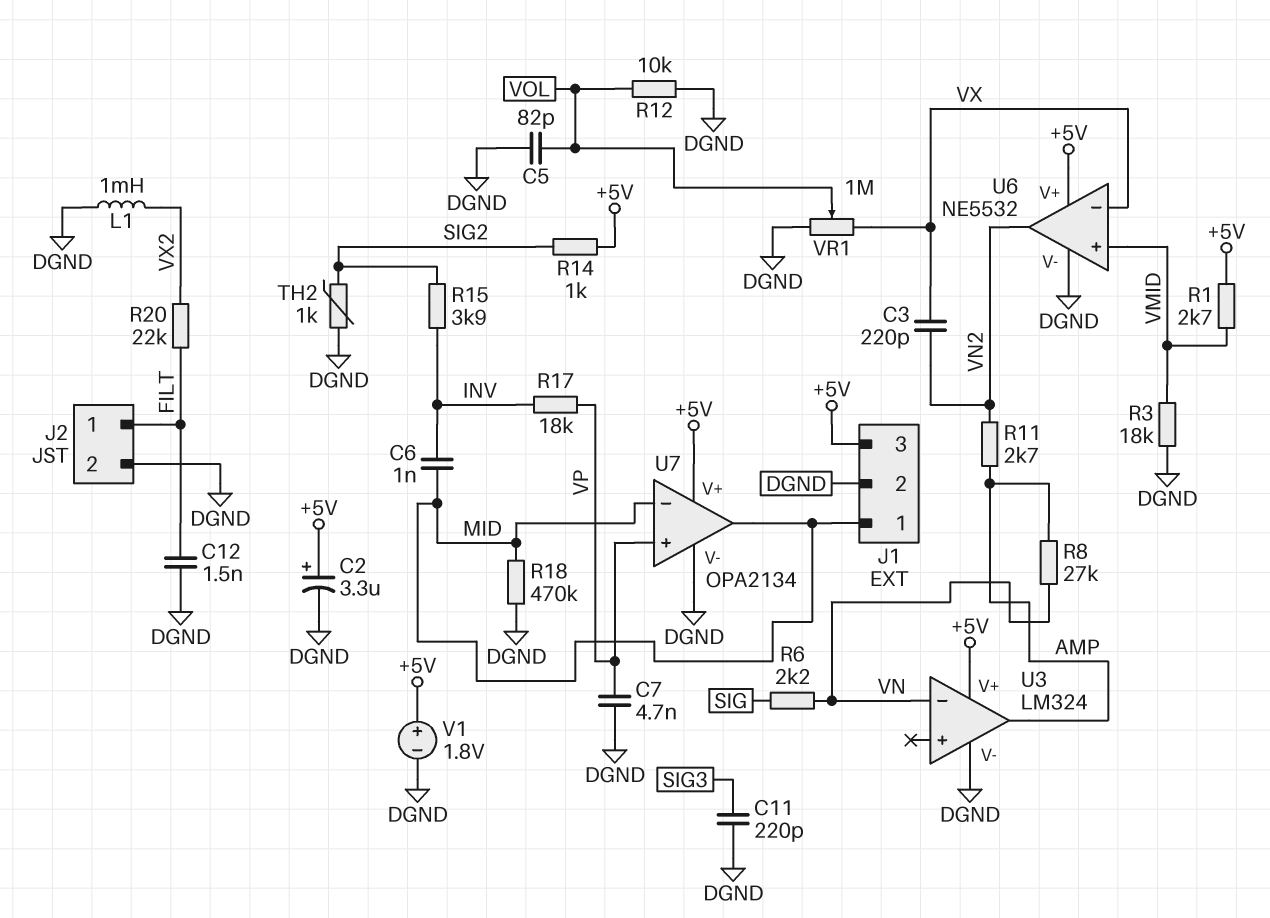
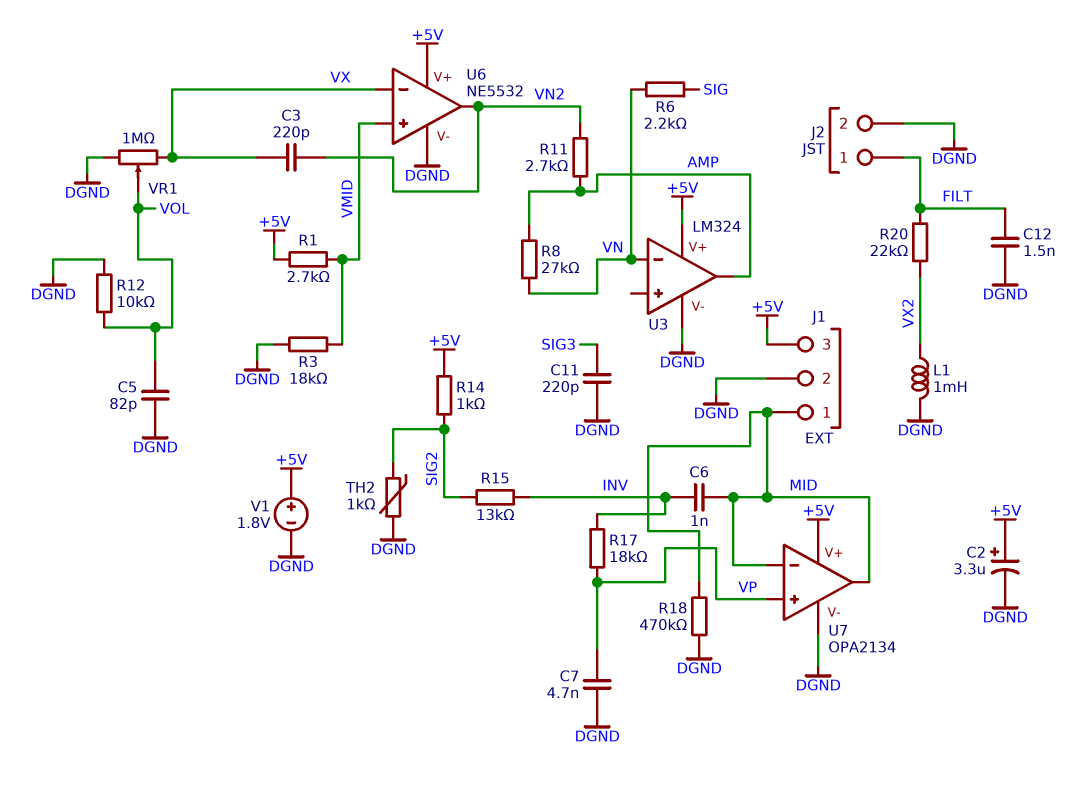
R15: 3.9k (INV, SIG2) -> 13k (INV, SIG2)

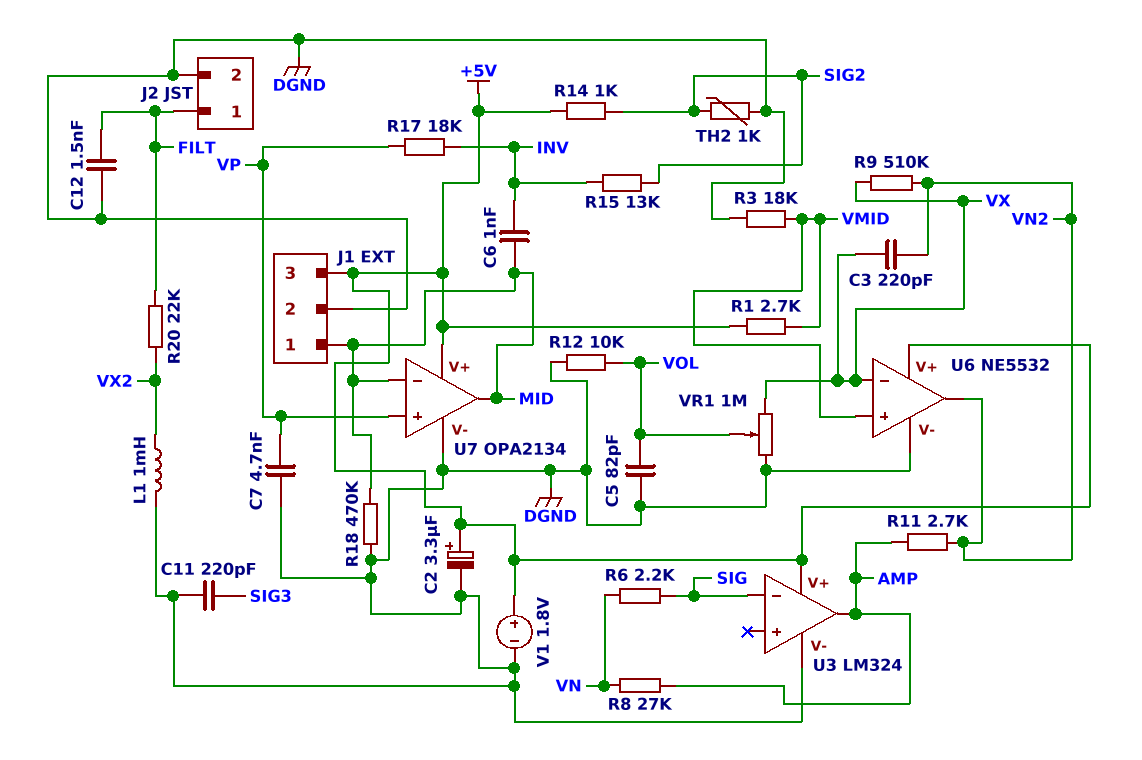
R9: none -> 510k (VN2, VX)
U3 pin in-: VN -> SIG

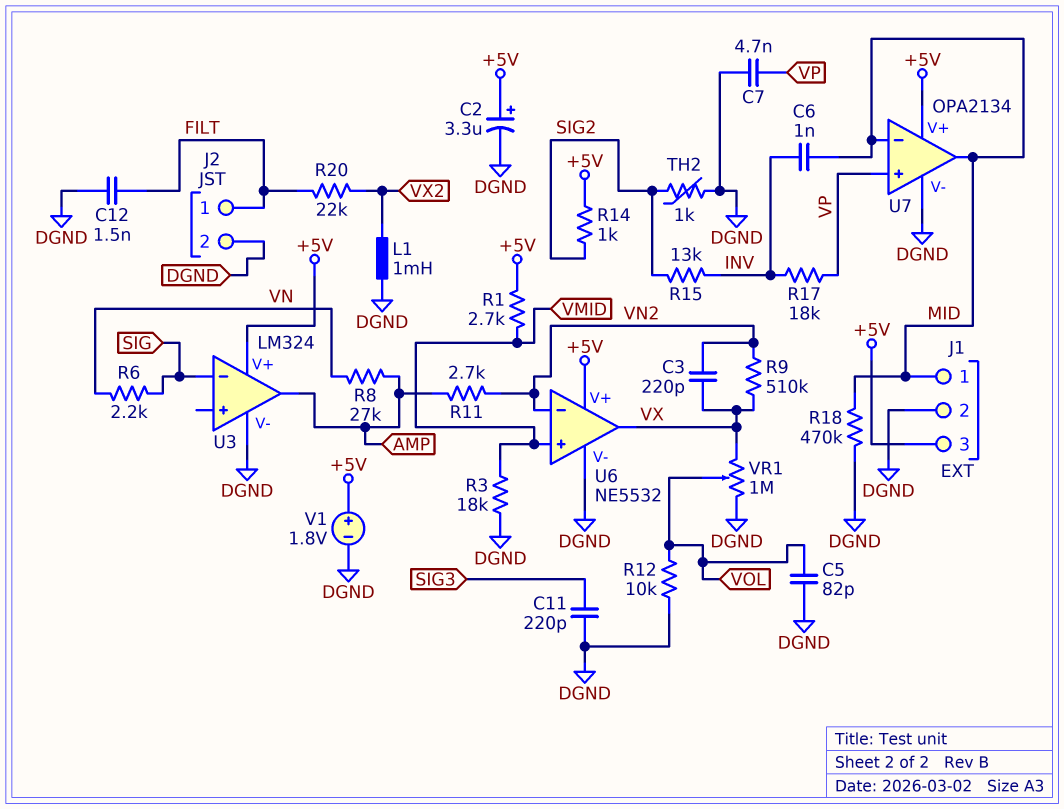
U6 pin in-: VX -> VN2
U6 pin out: VN2 -> VX

